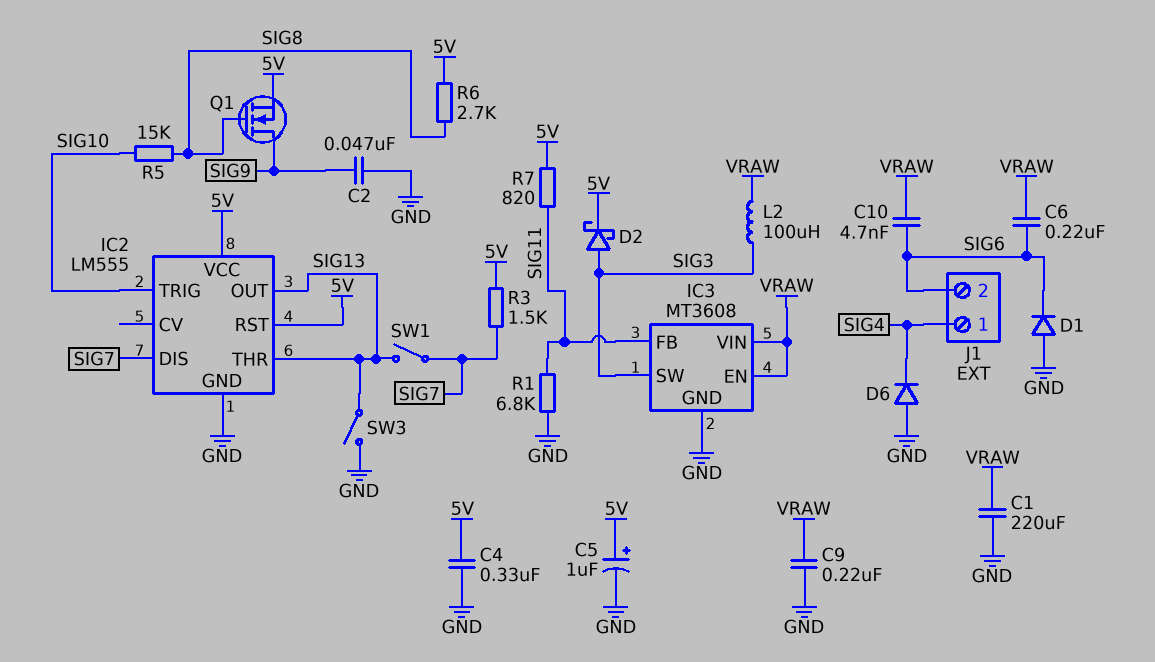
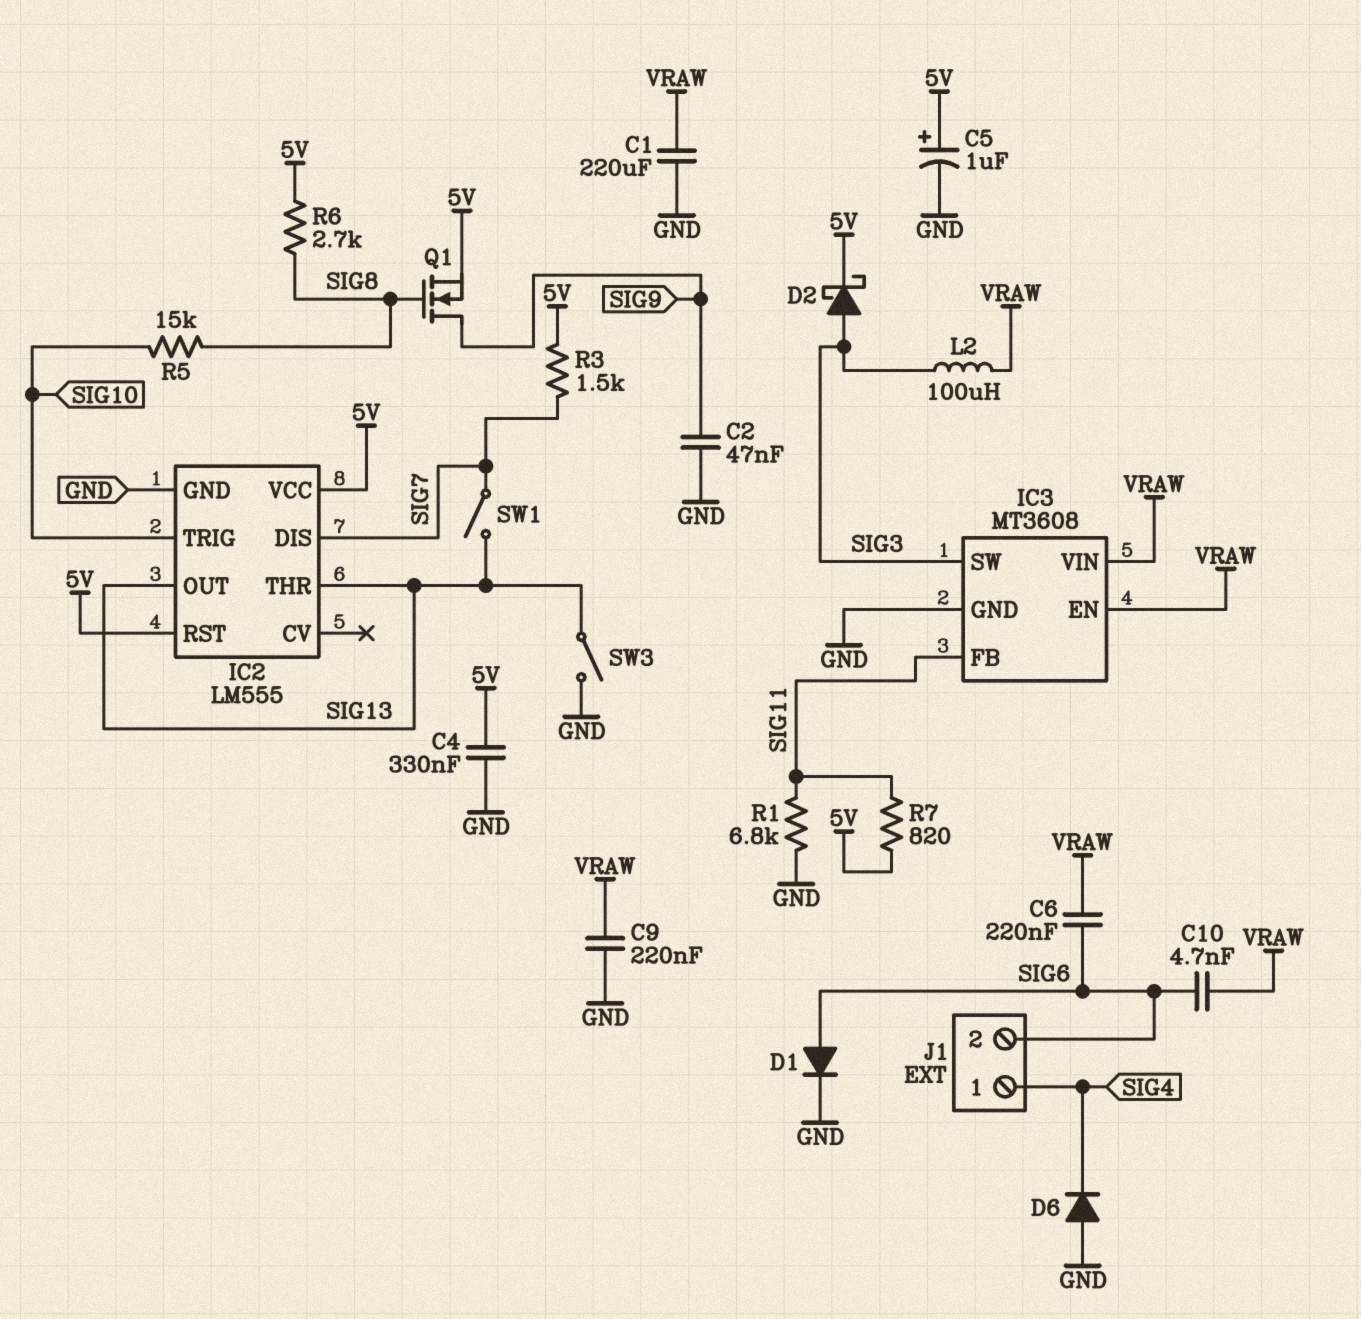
D1: diode (A GND, K SIG6) -> diode (A SIG6, K GND)

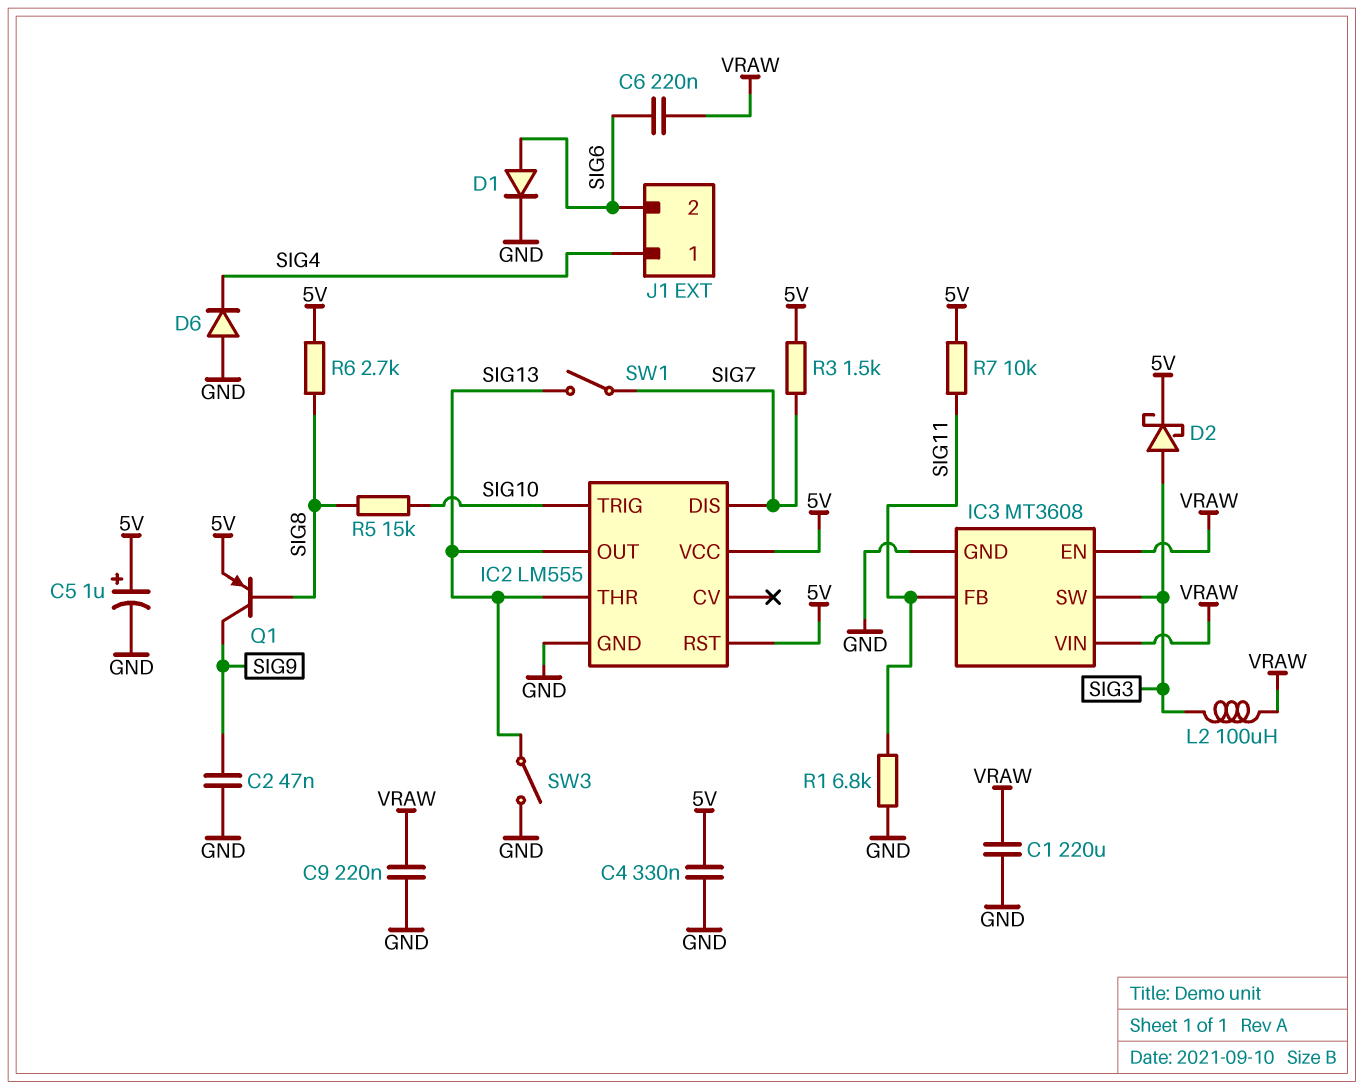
C10: 4.7nF (SIG6, VRAW) -> none
Q1: NMOS (G SIG8, D SIG9, S 5V) -> PNP (B SIG8, C SIG9, E 5V)
R7: 820 (5V, SIG11) -> 10k (5V, SIG11)

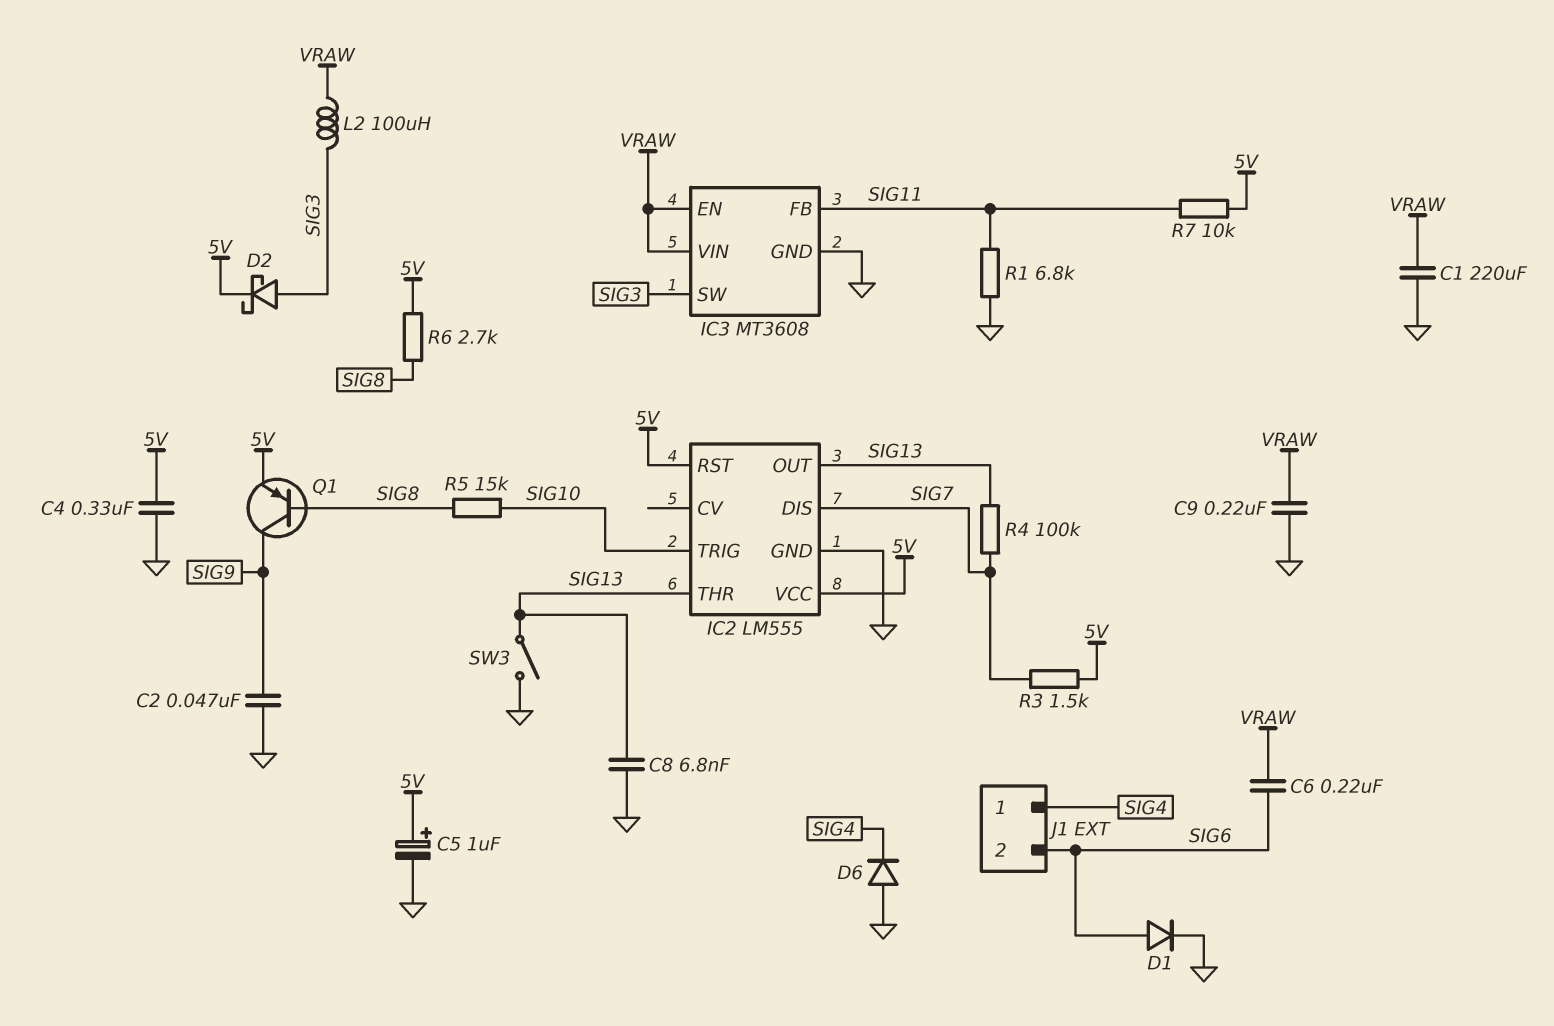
C8: none -> 6.8nF (GND, SIG13)
R4: none -> 100k (SIG7, SIG13)
SW1: switch (SIG7, SIG13) -> none

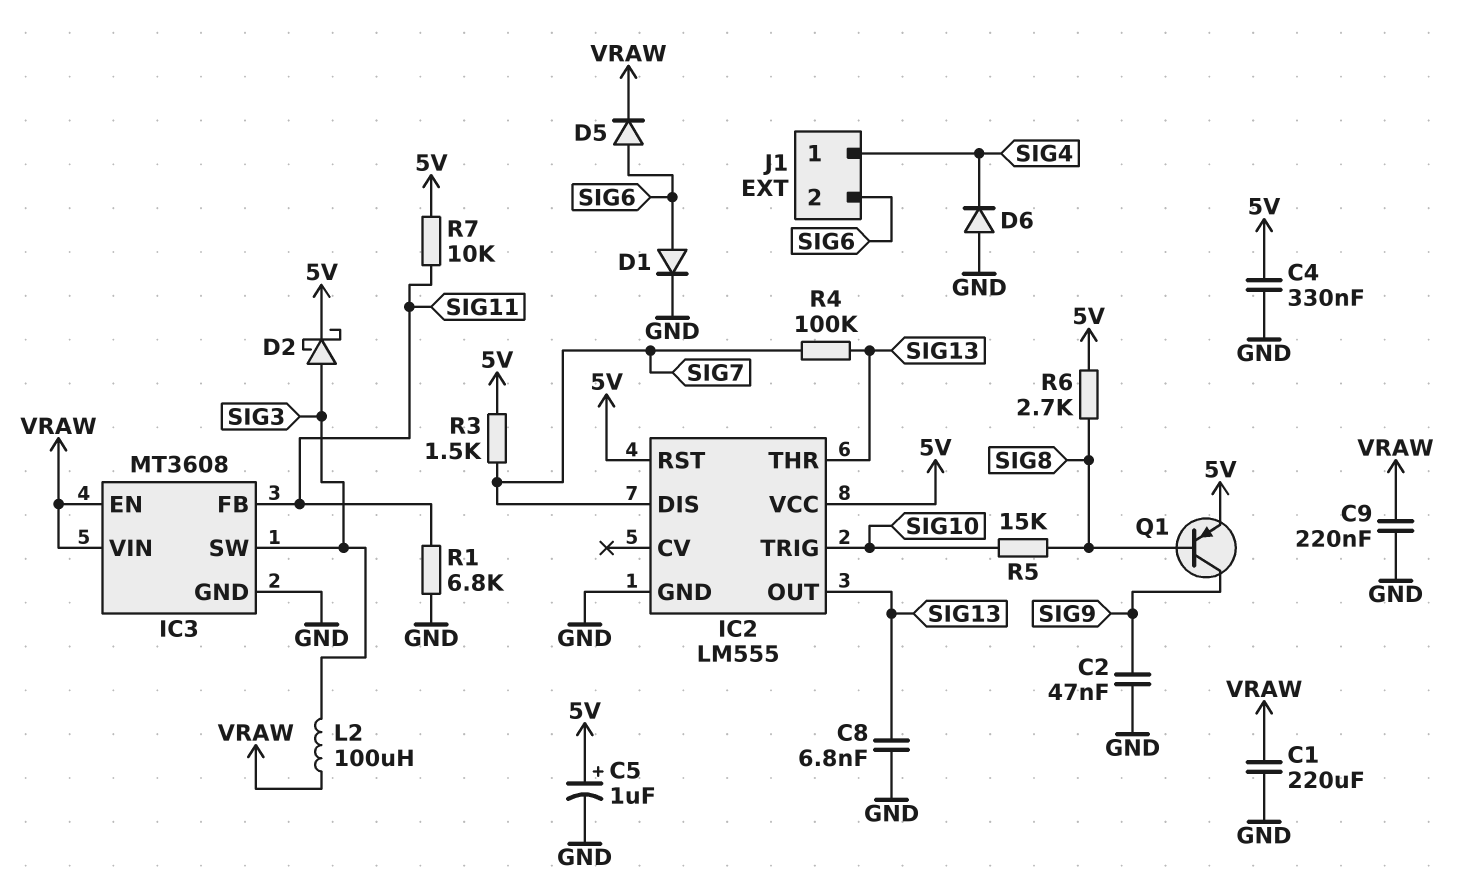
C6: 220nF (SIG6, VRAW) -> none
D5: none -> diode (A SIG6, K VRAW)
SW3: switch (GND, SIG13) -> none

